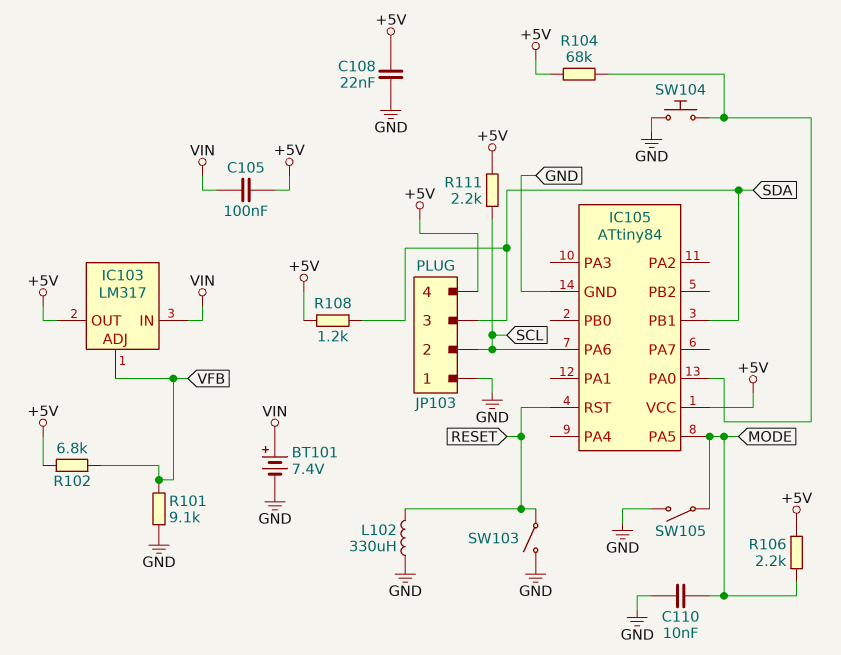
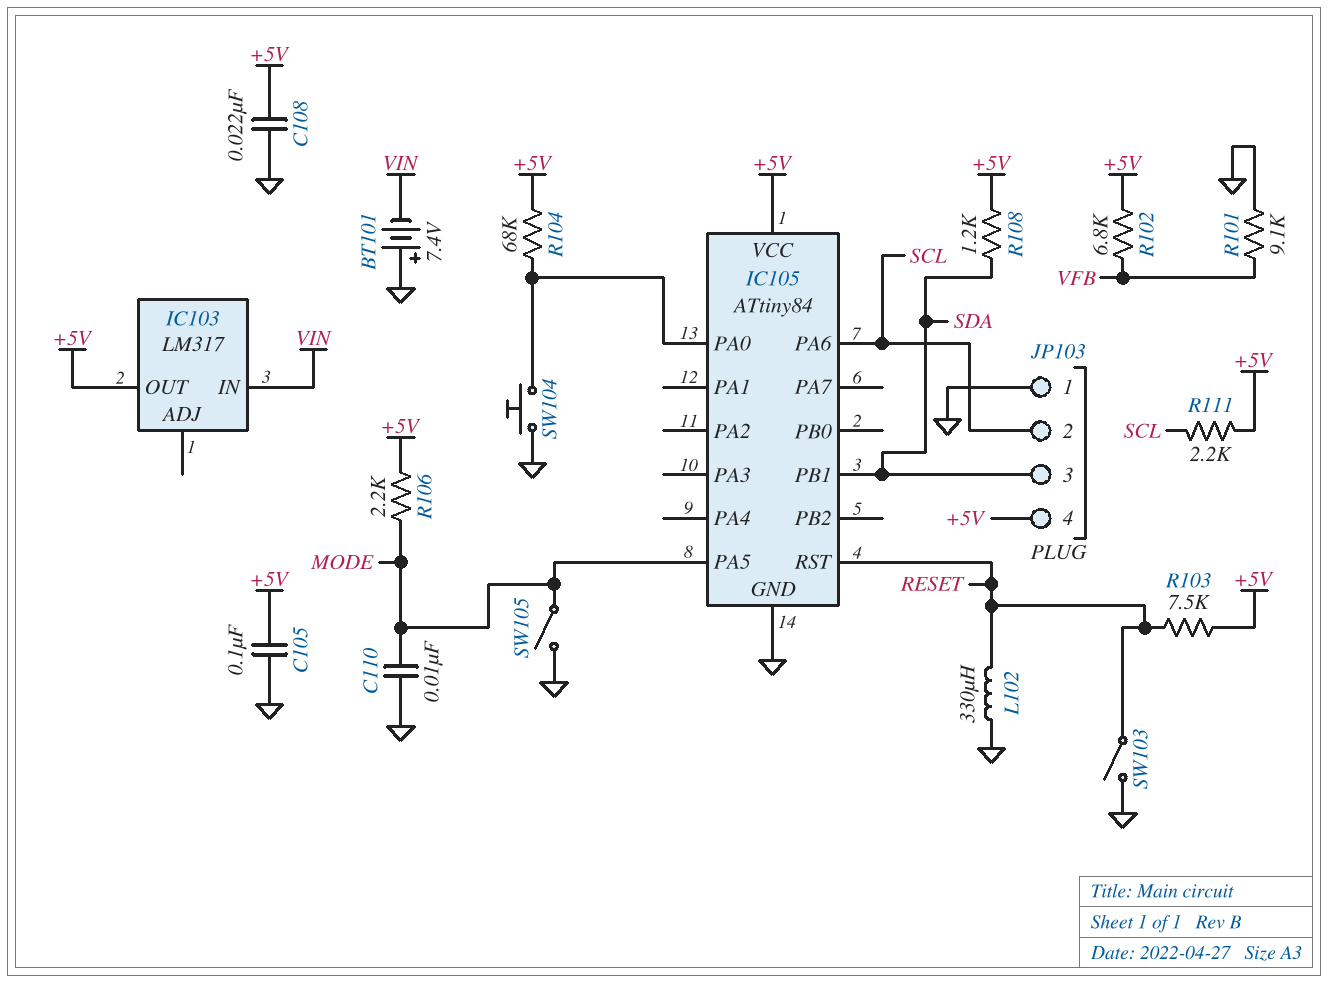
BT101: 7.4V (plus VIN, minus GND) -> 7.4V (plus GND, minus VIN)
C105: 100nF (+5V, VIN) -> 100nF (+5V, GND)
IC103 pin ADJ: VFB -> none
R103: none -> 7.5k (+5V, RESET)

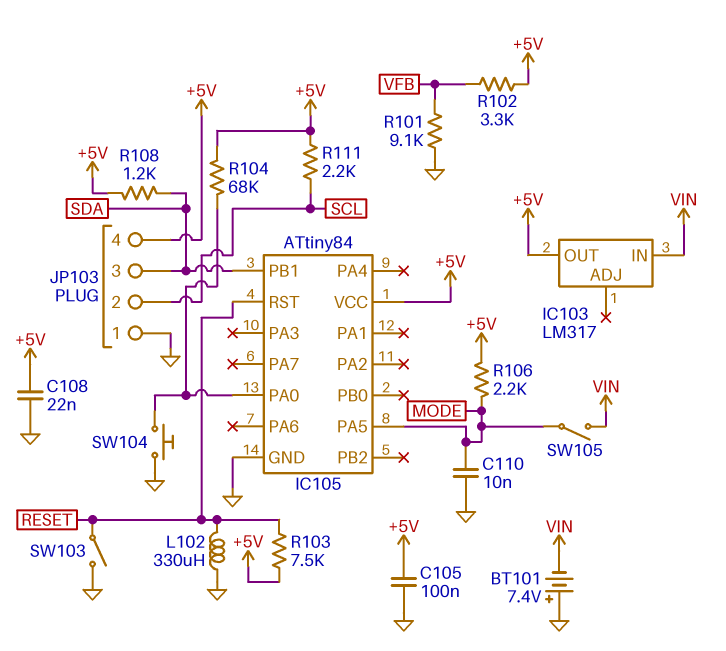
IC105 pin PA6: SCL -> none
R102: 6.8k (+5V, VFB) -> 3.3k (+5V, VFB)
SW105: switch (GND, MODE) -> switch (MODE, VIN)

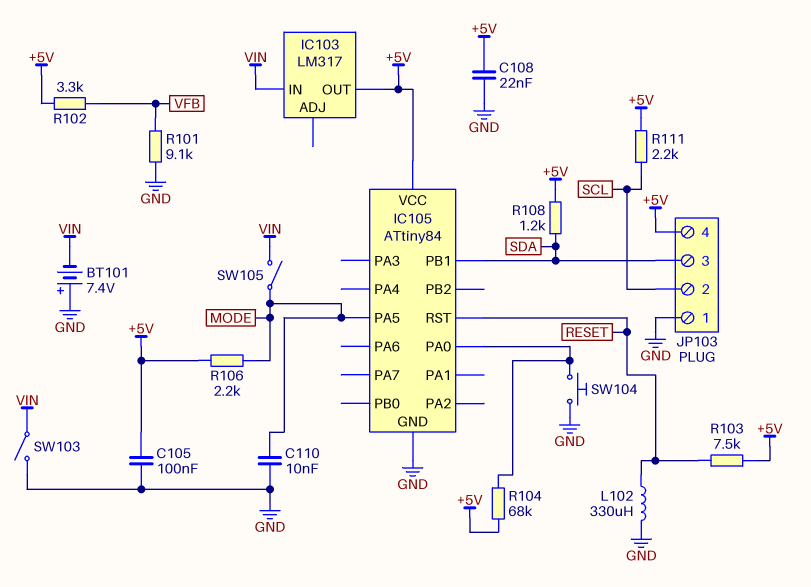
SW103: switch (GND, RESET) -> switch (GND, VIN)

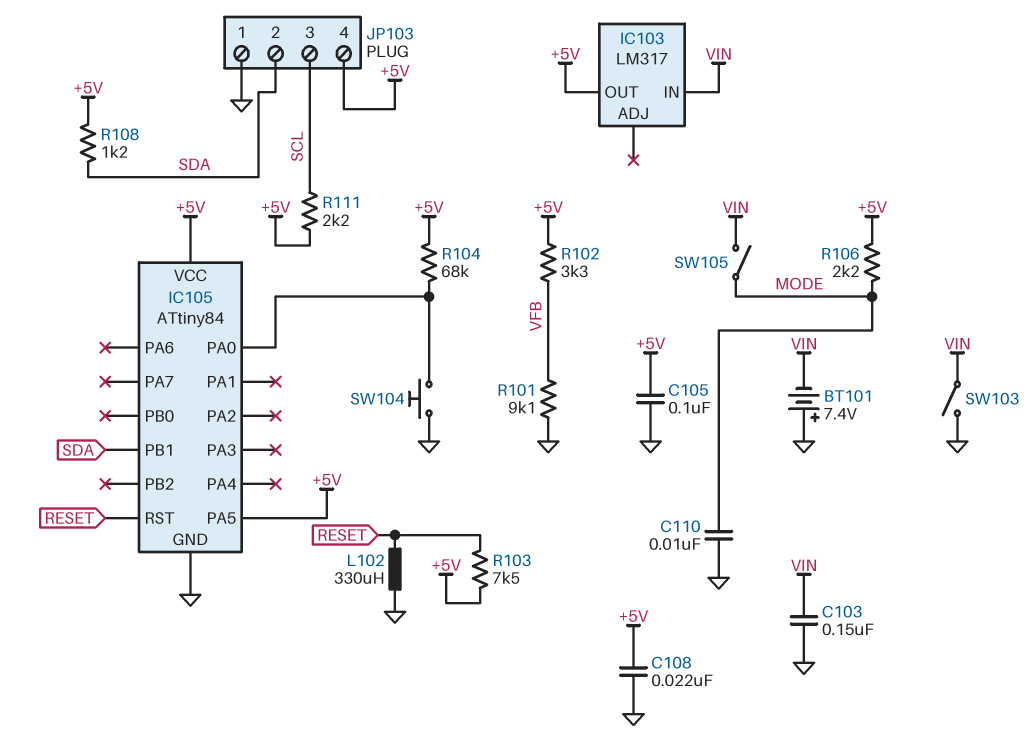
C103: none -> 150nF (GND, VIN)
IC105 pin PA5: MODE -> +5V
JP103 pin 2: SCL -> SDA
JP103 pin 3: SDA -> SCL

